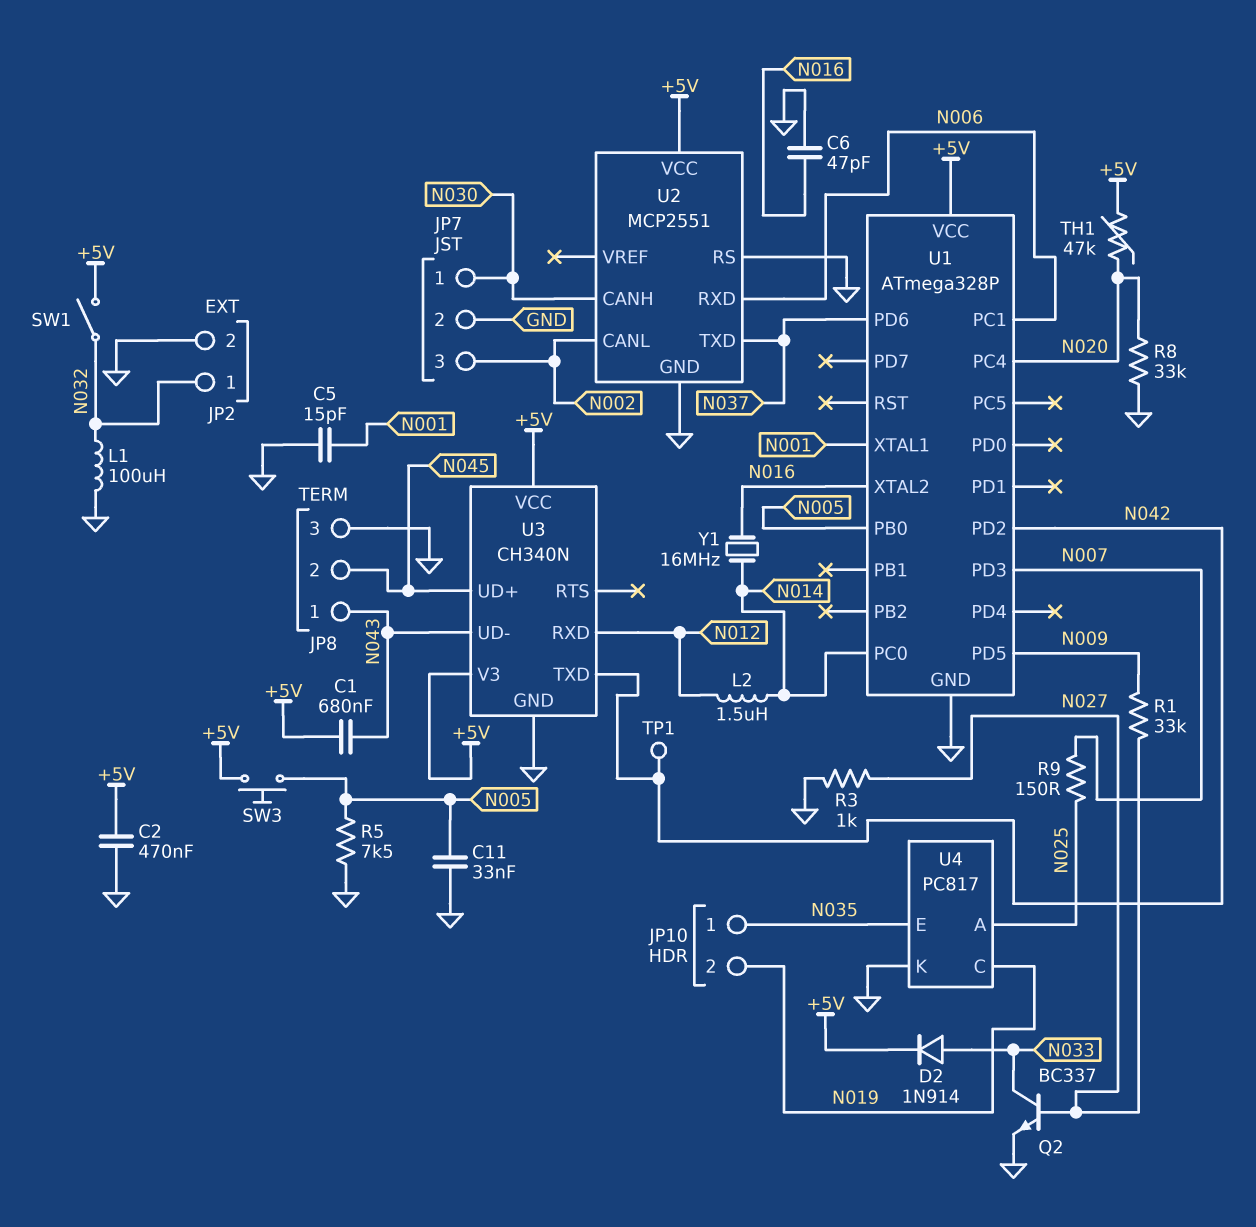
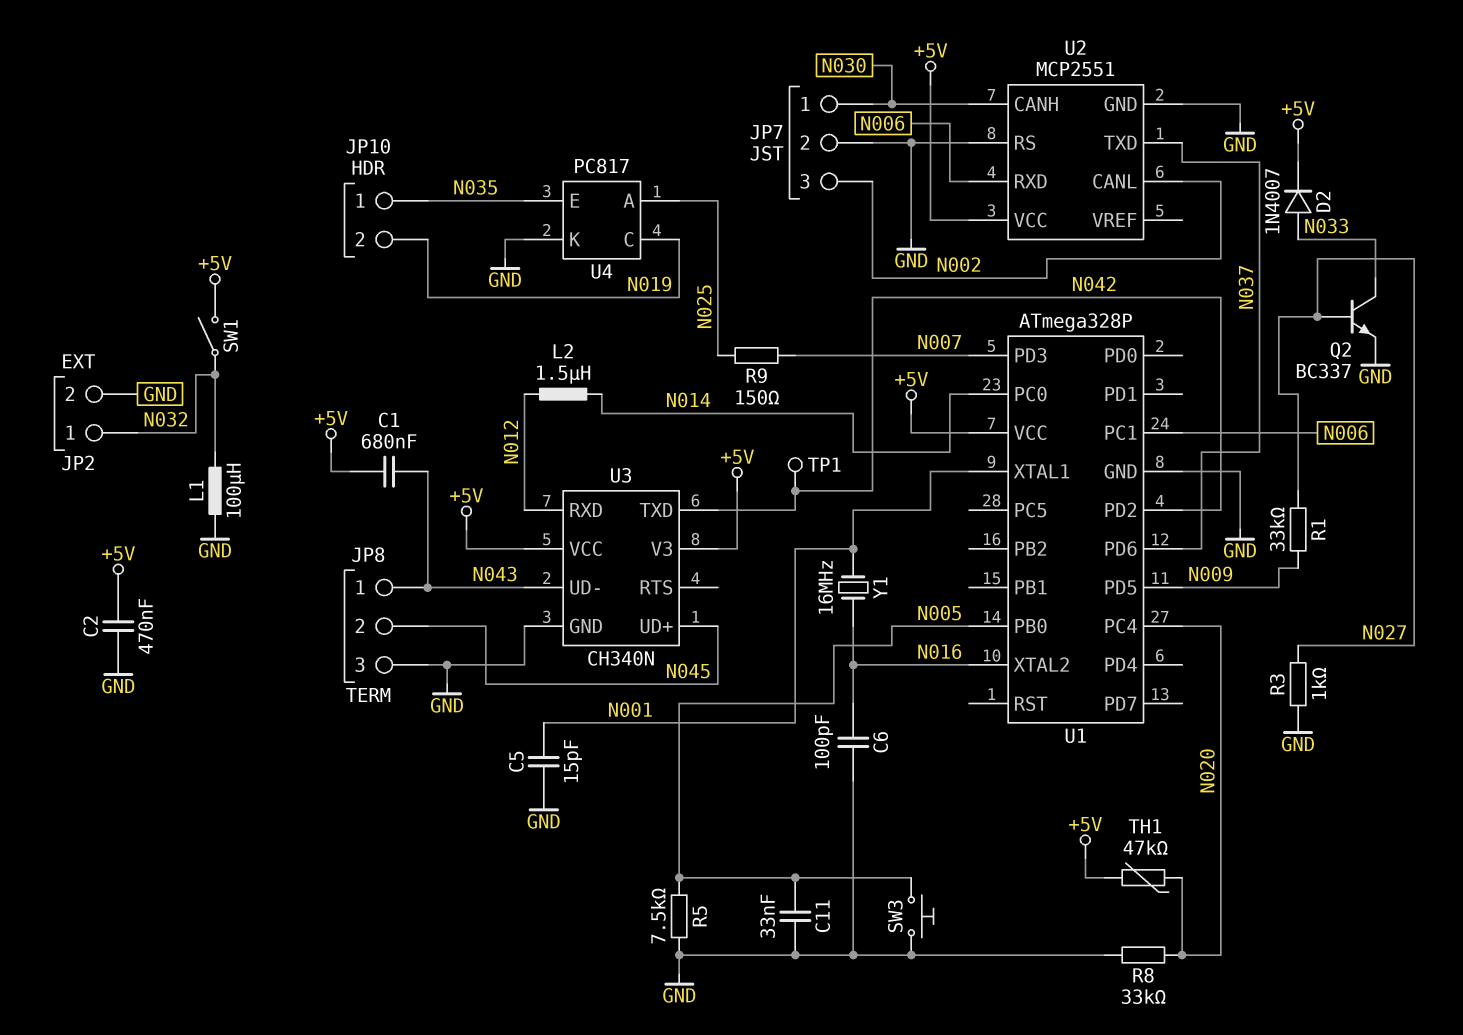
C6: 47pF (GND, N016) -> 100pF (GND, N016)
D2: diode 1N914 (A N033, K +5V) -> diode 1N4007 (A N033, K +5V)
SW3: button (+5V, N005) -> button (GND, N005)
Y1: 16MHz (N014, N016) -> 16MHz (N001, N016)

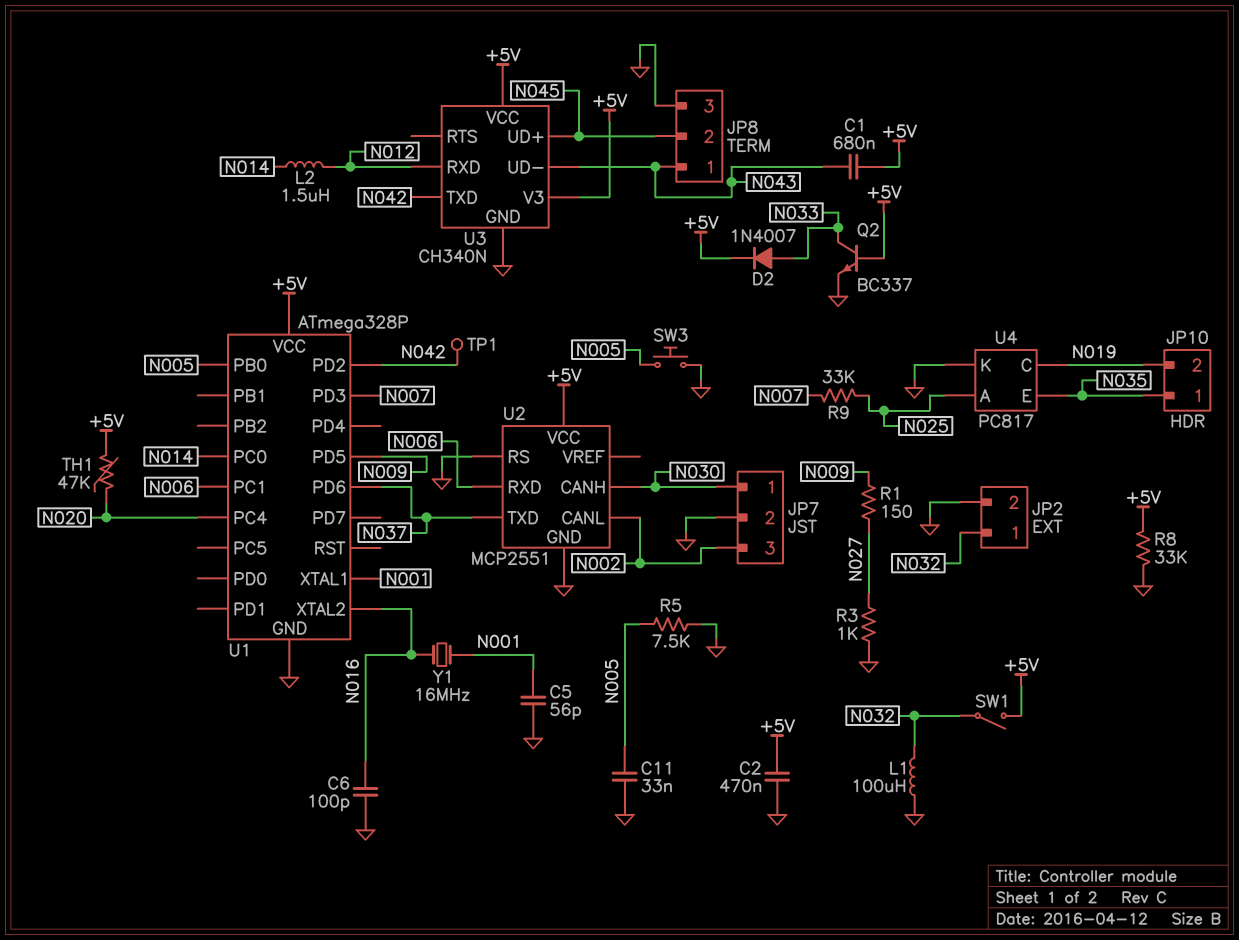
C5: 15pF (GND, N001) -> 56pF (GND, N001)
Q2: NPN BC337 (B N027, C N033, E GND) -> NPN BC337 (B +5V, C N033, E GND)
R1: 33k (N009, N027) -> 150 (N009, N027)
R8: 33k (GND, N020) -> 33k (+5V, GND)
R9: 150 (N007, N025) -> 33k (N007, N025)

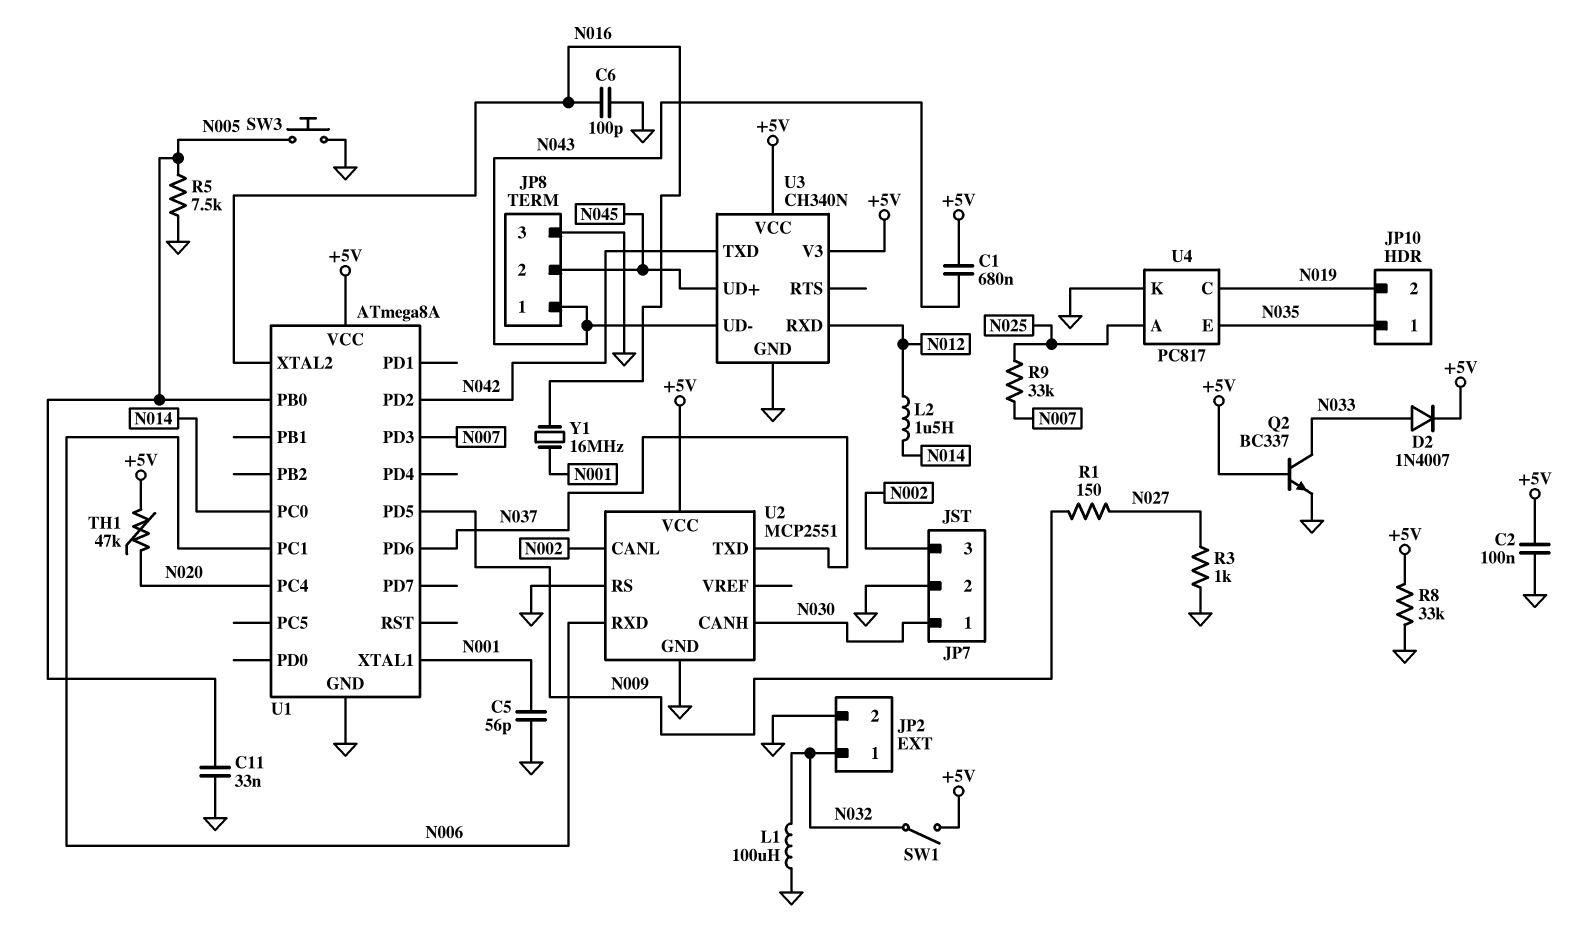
C2: 470nF (+5V, GND) -> 100nF (+5V, GND)
TP1: test point (N042) -> none
U1: ATmega328P -> ATmega8A

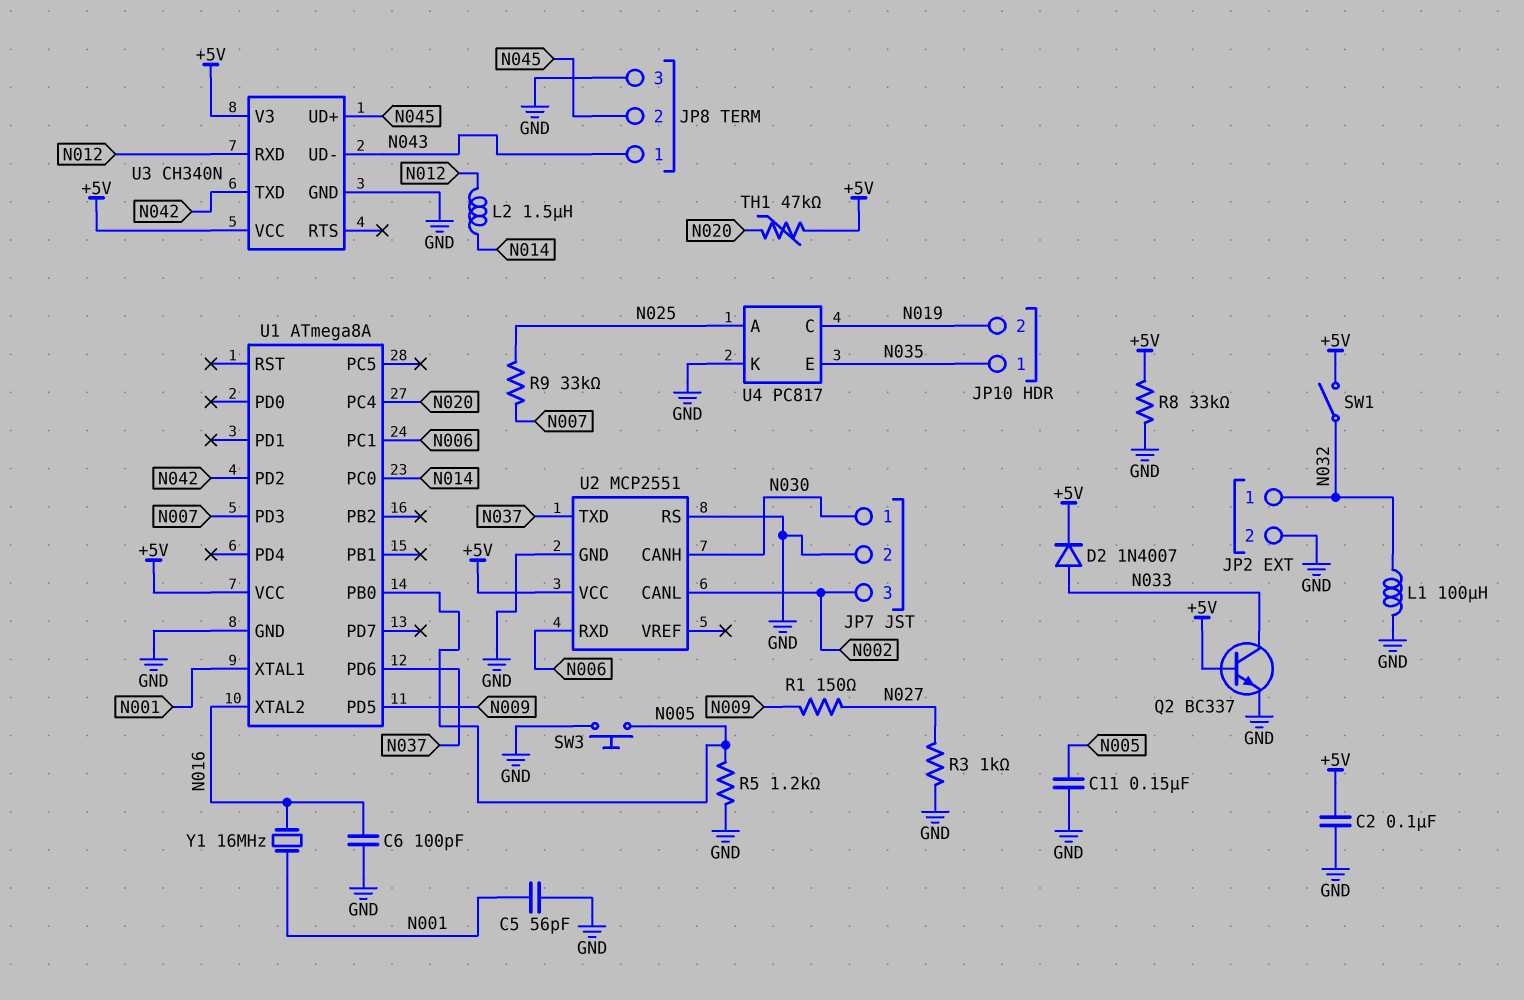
C1: 680nF (+5V, N043) -> none
C11: 33nF (GND, N005) -> 150nF (GND, N005)
R5: 7.5k (GND, N005) -> 1.2k (GND, N005)

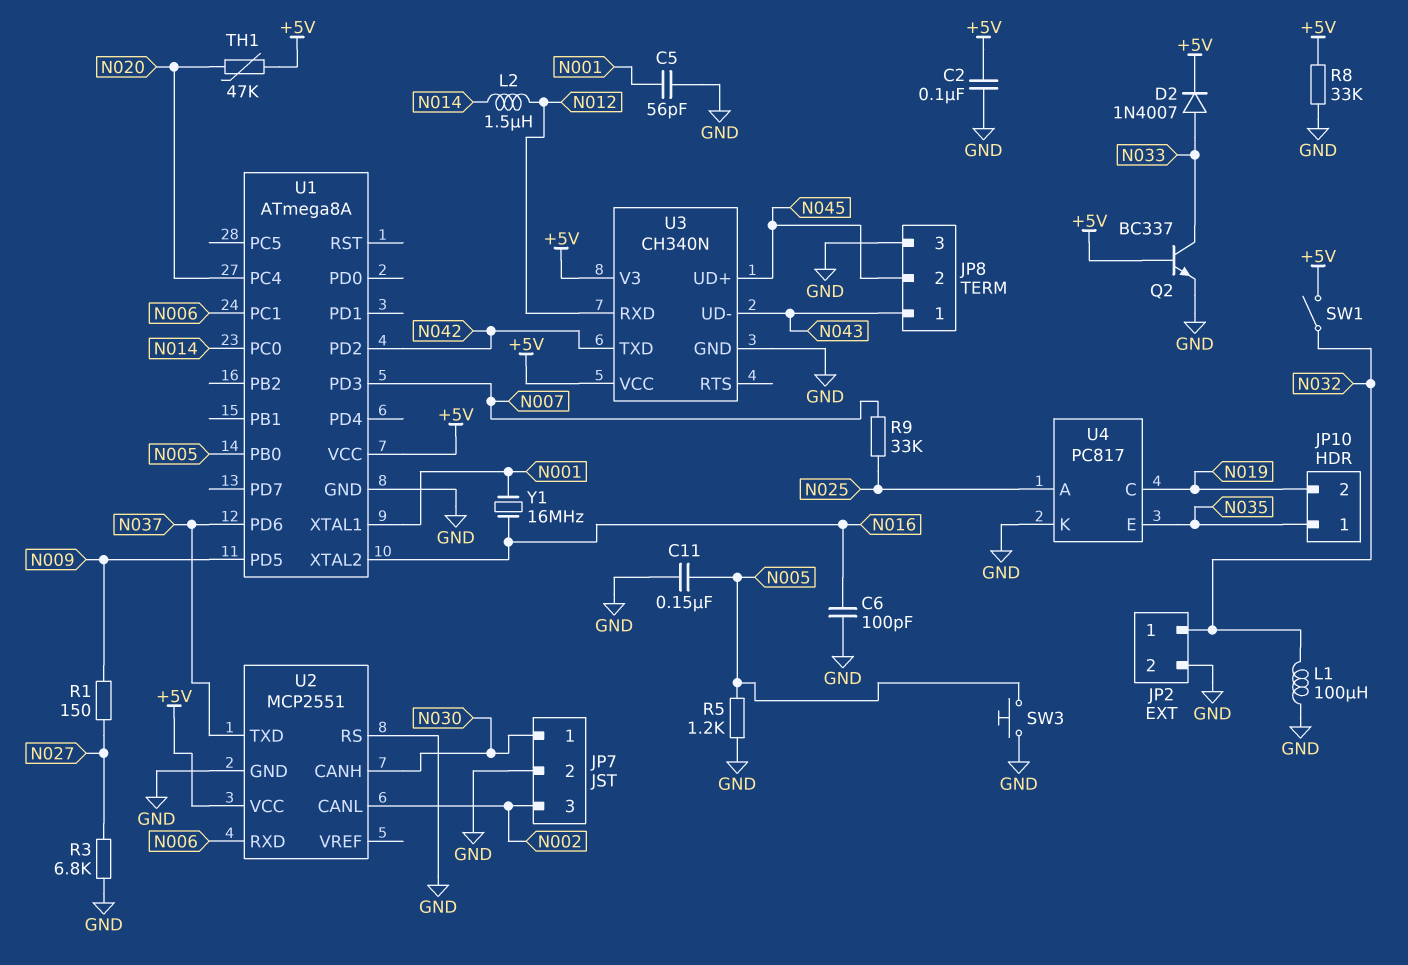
R3: 1k (GND, N027) -> 6.8k (GND, N027)

